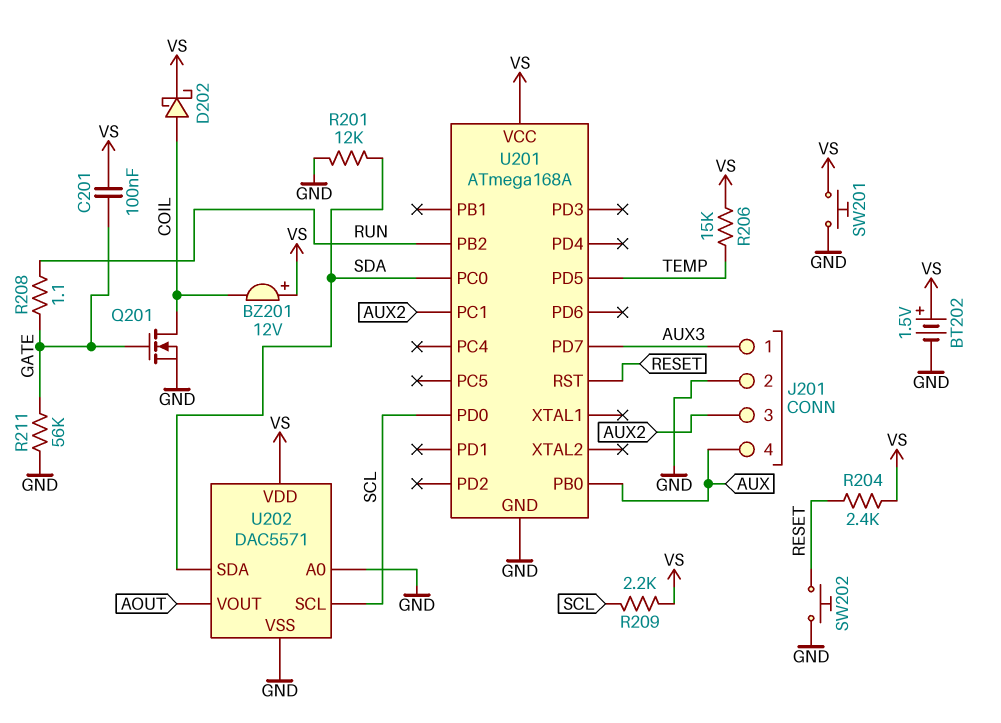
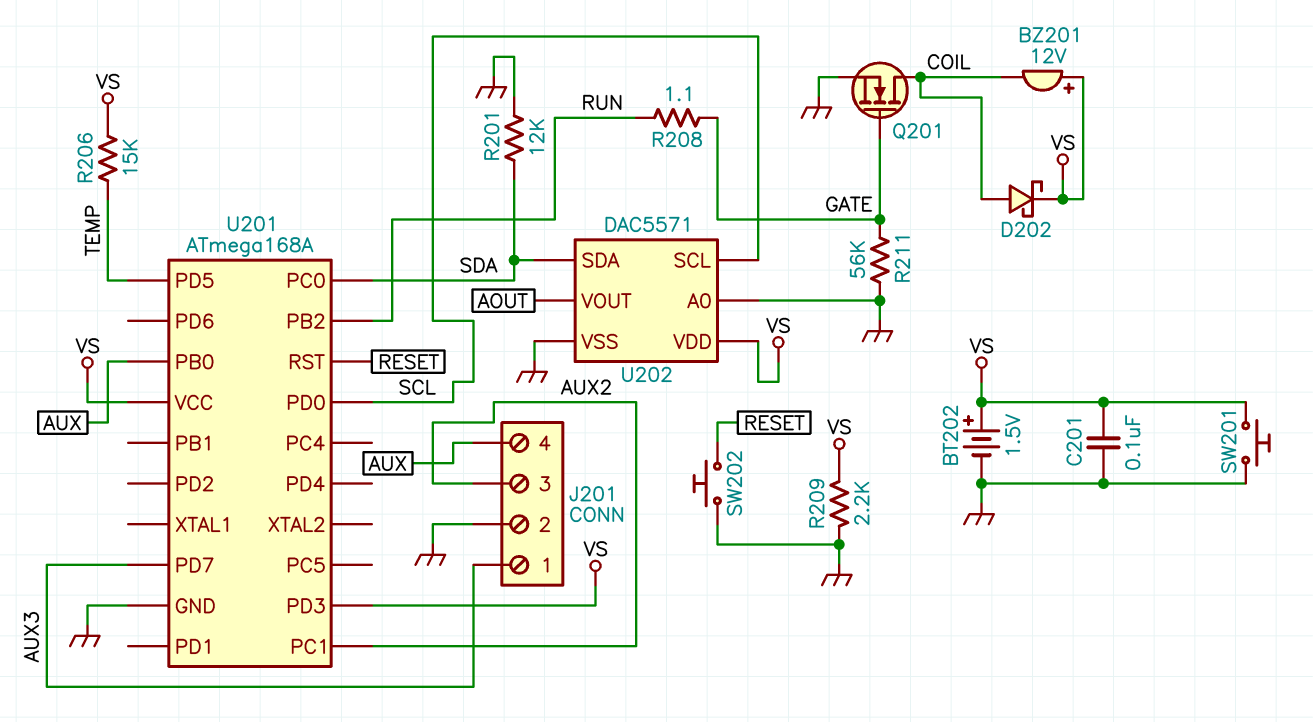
C201: 100nF (GATE, VS) -> 100nF (GND, VS)
R204: 2.4k (RESET, VS) -> none
R209: 2.2k (SCL, VS) -> 2.2k (GND, VS)
U201 pin PD3: none -> VS

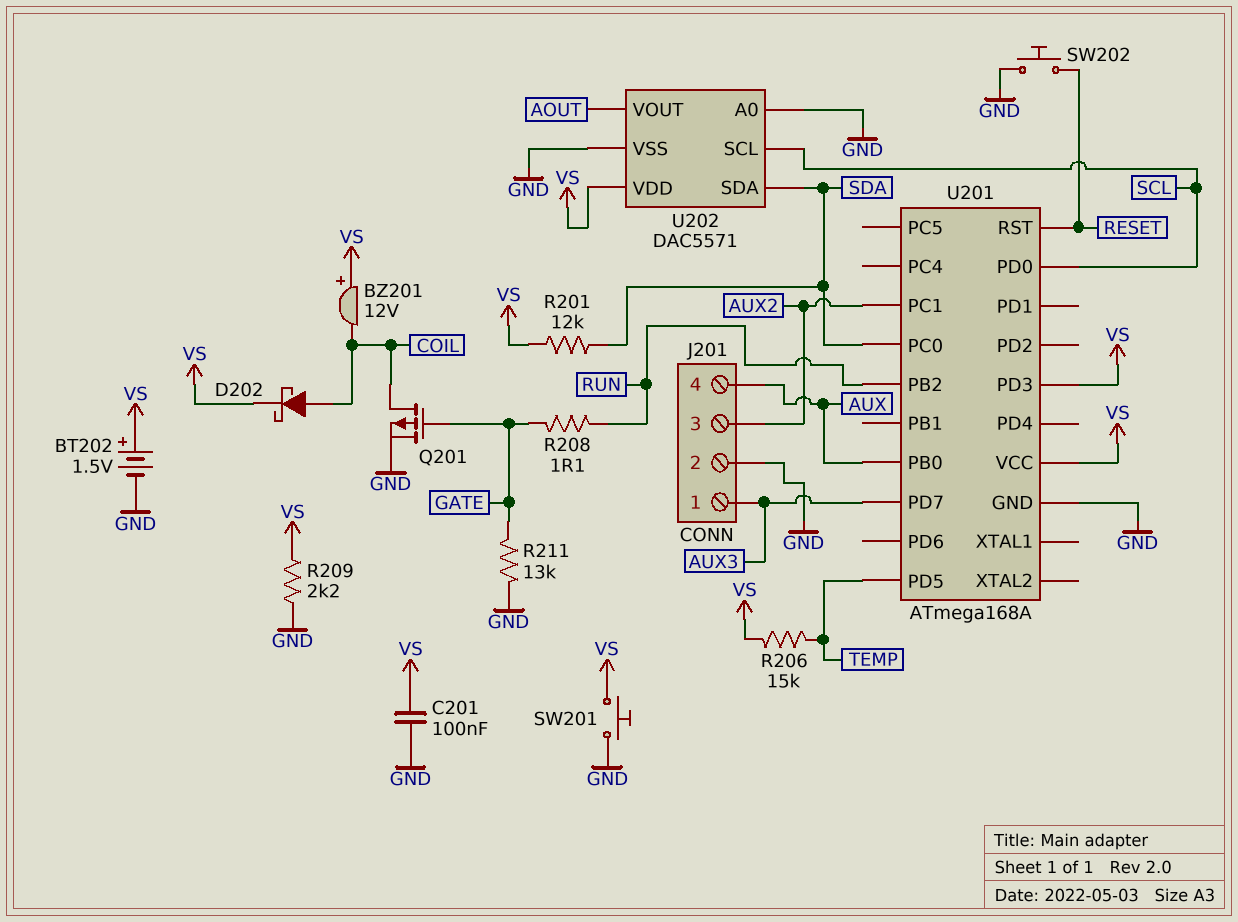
Q201: NMOS (G GATE, D COIL, S GND) -> PMOS (G GATE, D COIL, S GND)
R201: 12k (GND, SDA) -> 12k (SDA, VS)
R211: 56k (GATE, GND) -> 13k (GATE, GND)

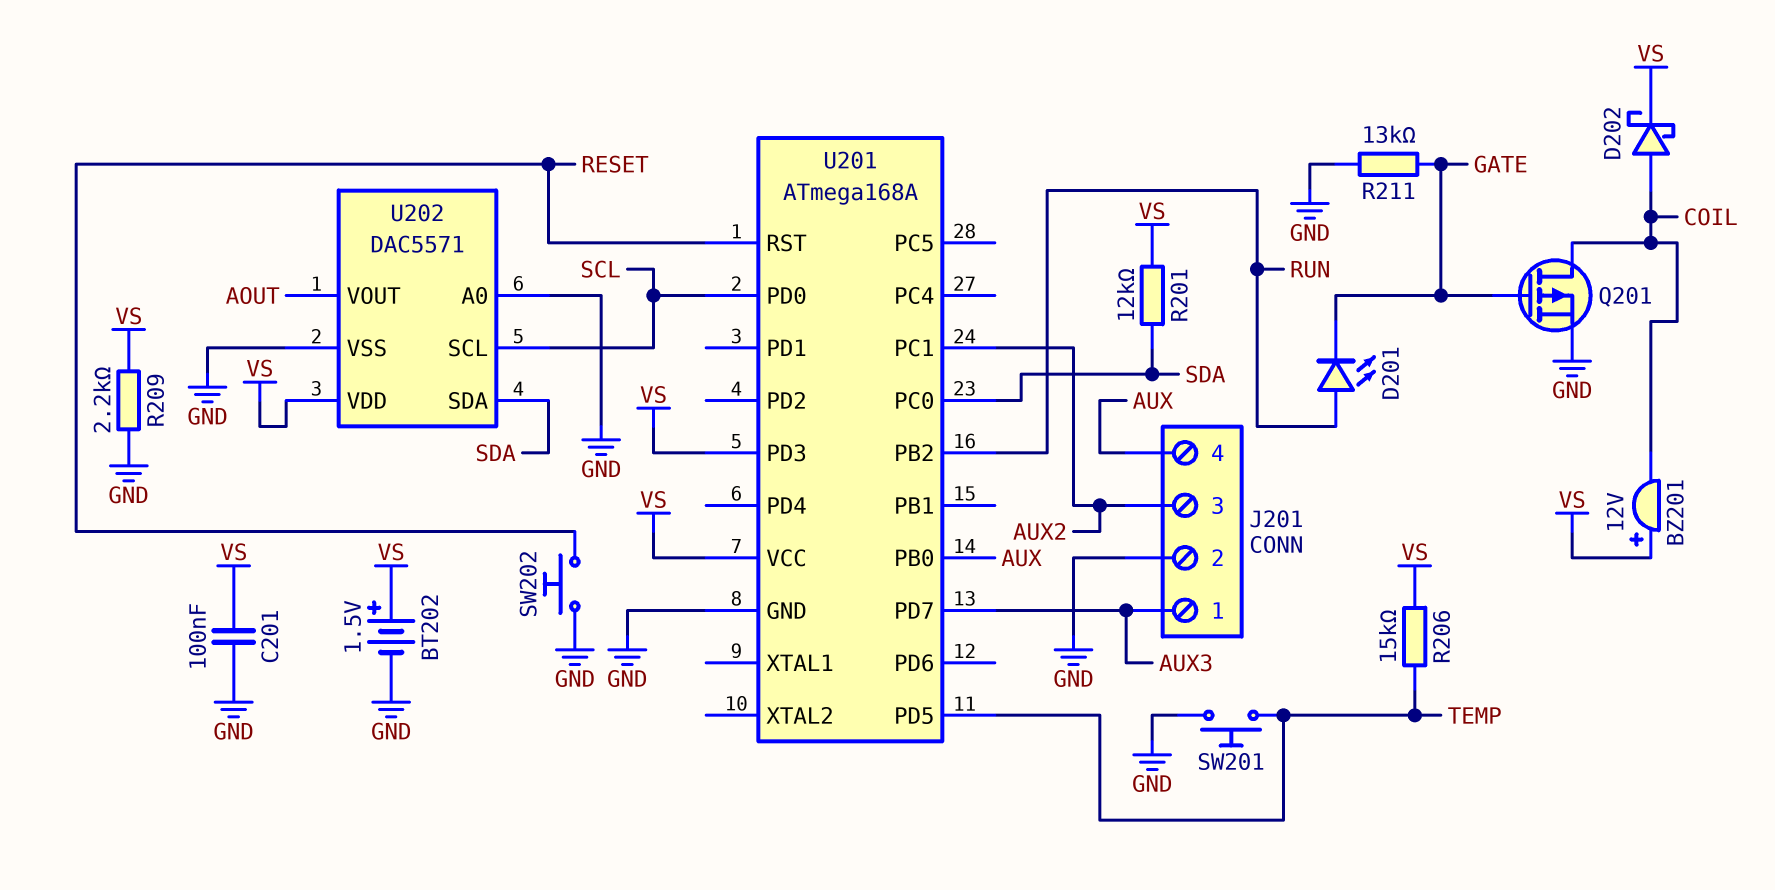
D201: none -> LED (A RUN, K GATE)
R208: 1.1 (GATE, RUN) -> none
SW201: button (GND, VS) -> button (GND, TEMP)

